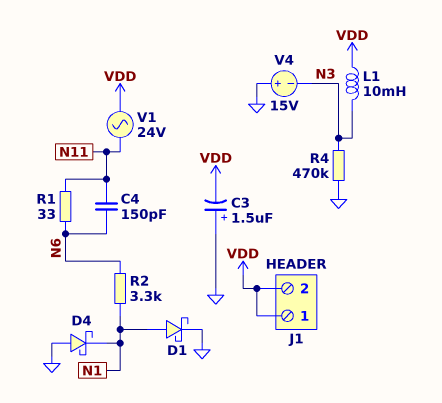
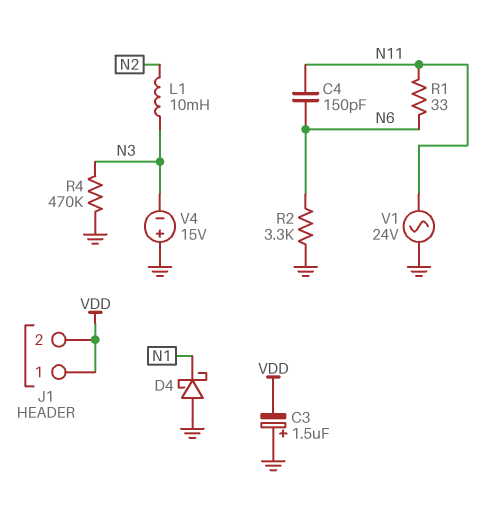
D1: schottky (A N1, K GND) -> none
L1: 10mH (N3, VDD) -> 10mH (N2, N3)
R2: 3.3k (N1, N6) -> 3.3k (GND, N6)
V1: AC 24V (N11, VDD) -> AC 24V (GND, N11)

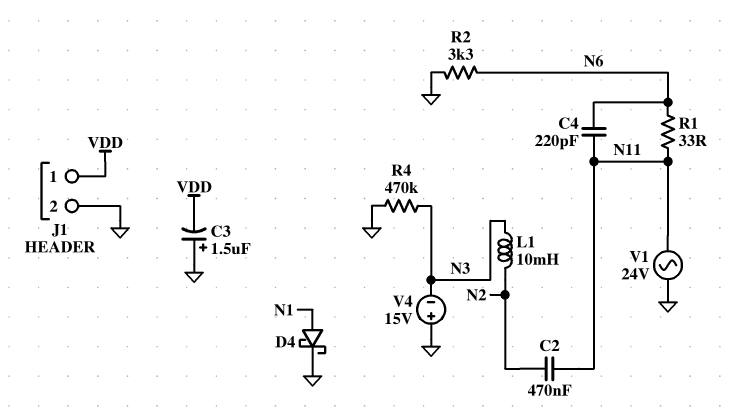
C2: none -> 470nF (N2, N11)
C4: 150pF (N6, N11) -> 220pF (N6, N11)
D4: schottky (A GND, K N1) -> schottky (A N1, K GND)
J1 pin 2: VDD -> GND

